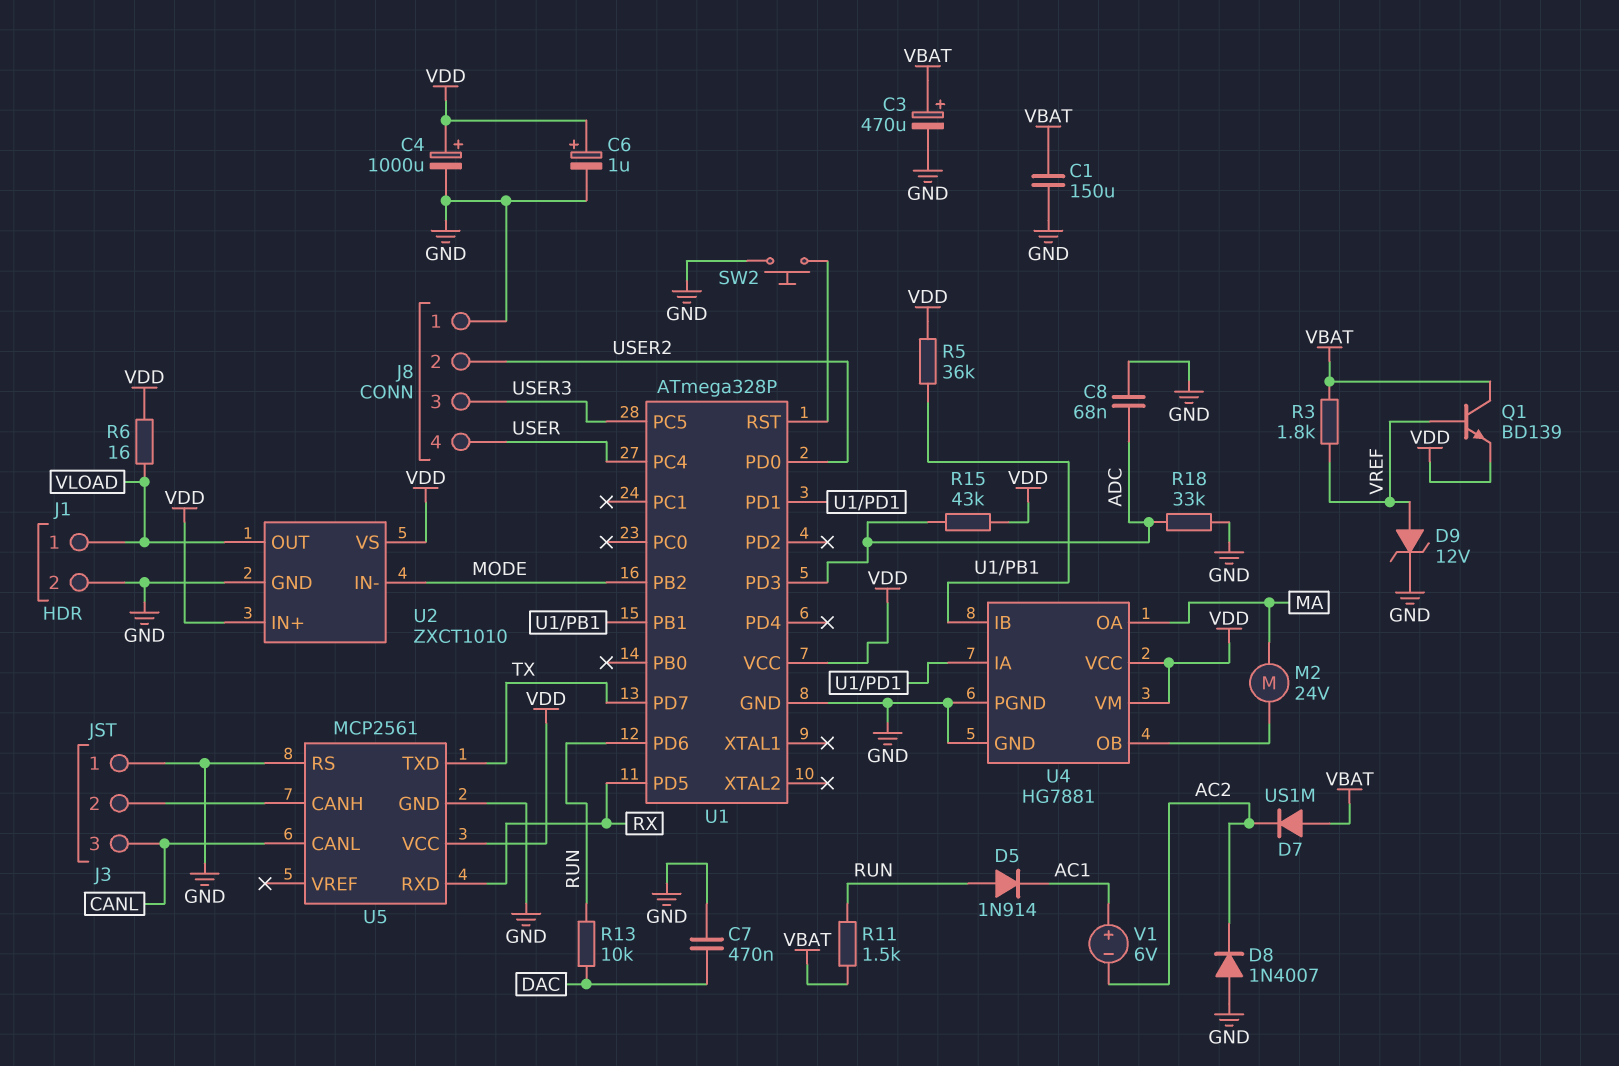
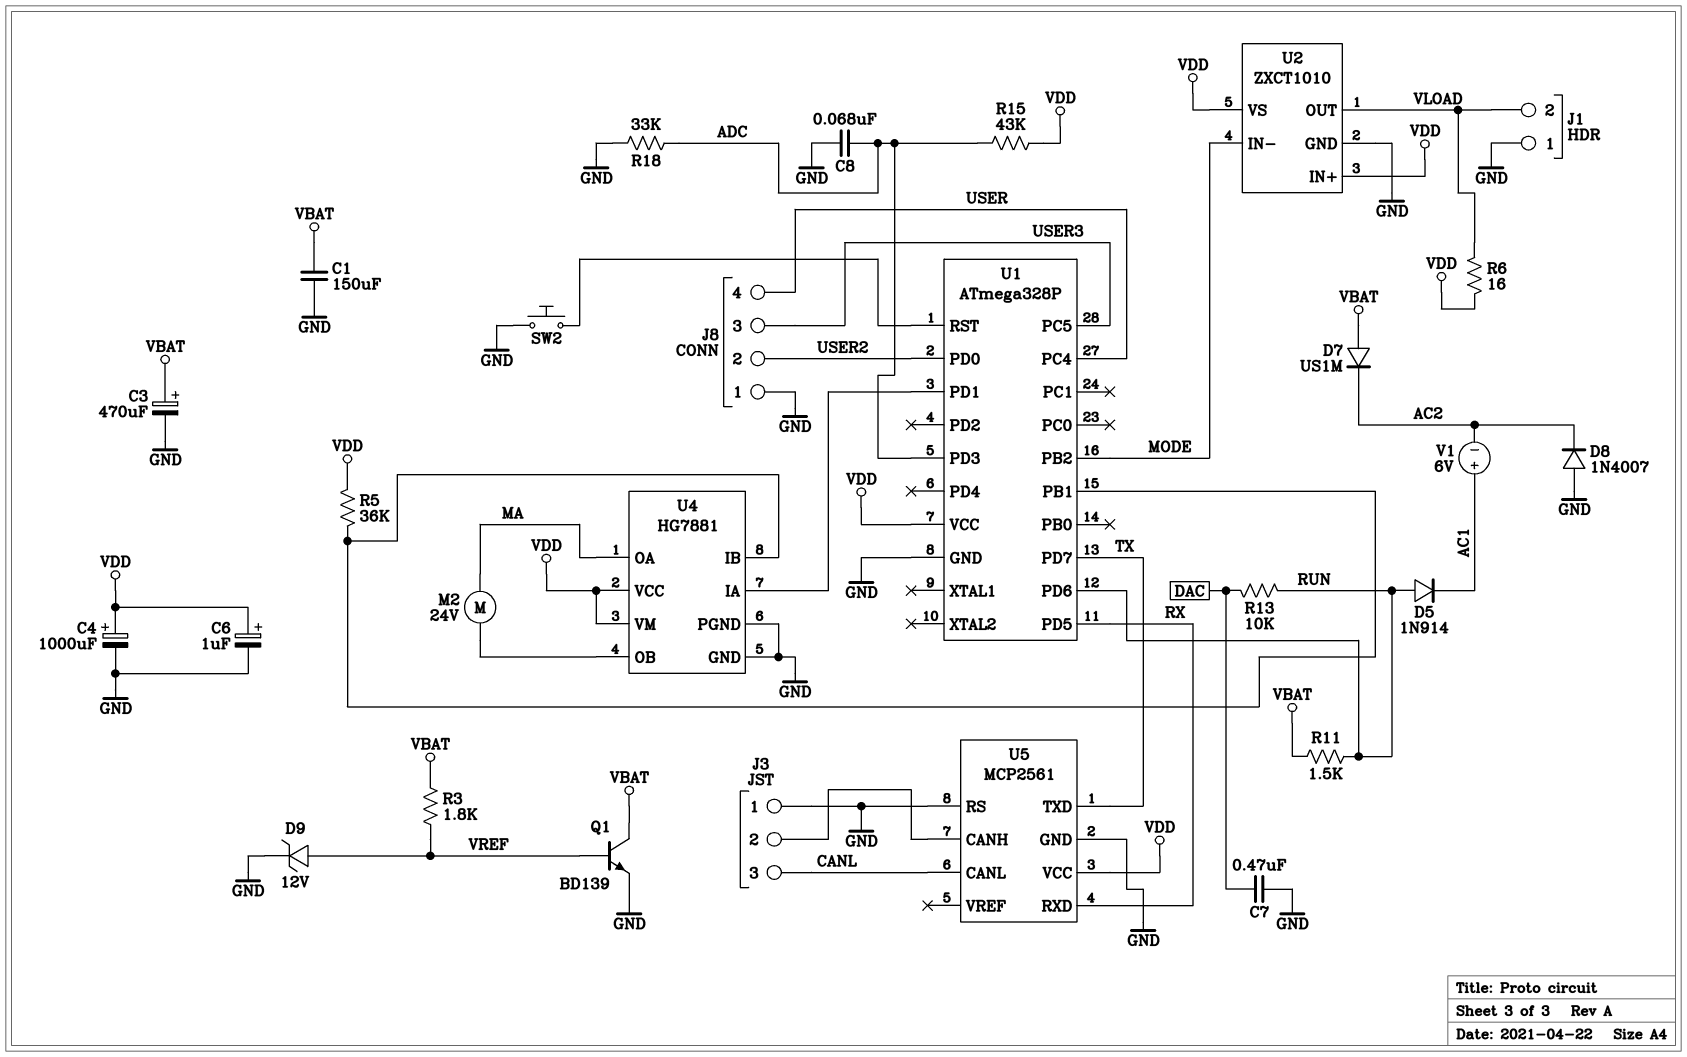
J1 pin 1: VLOAD -> GND
J1 pin 2: GND -> VLOAD
Q1: NPN BD139 (B VREF, C VBAT, E VDD) -> NPN BD139 (B VREF, C VBAT, E GND)

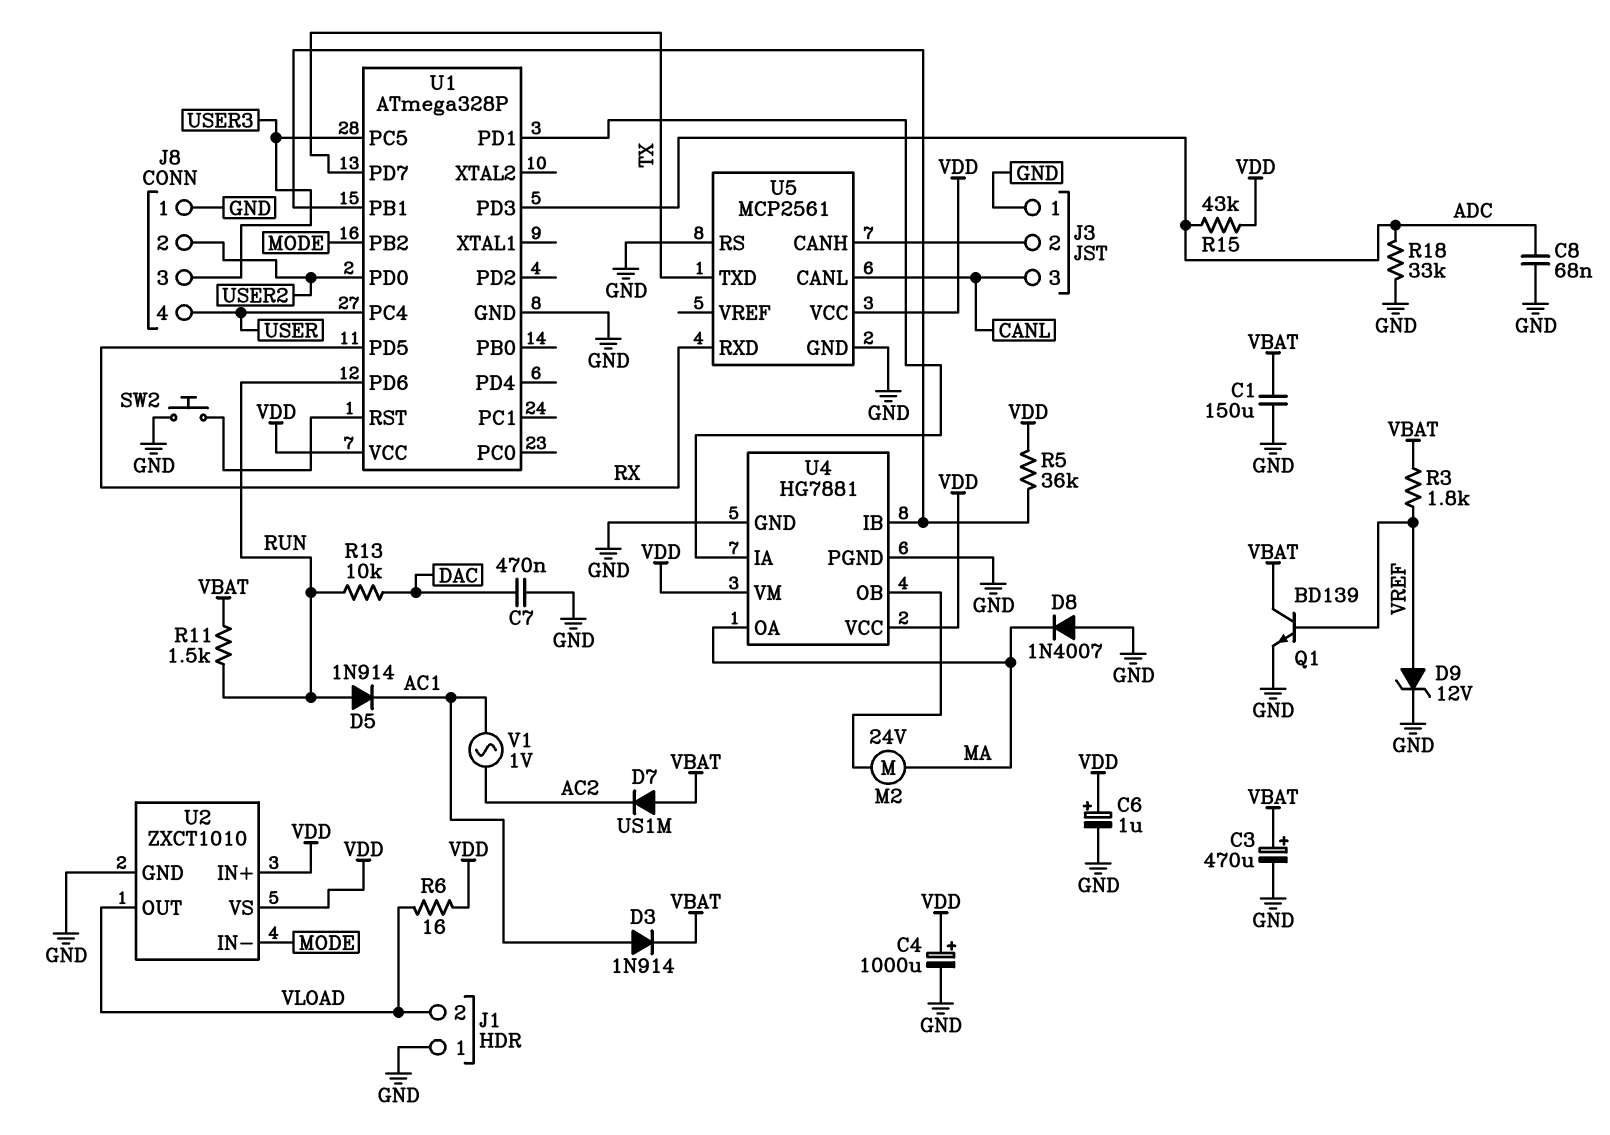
D3: none -> diode 1N914 (A AC1, K VBAT)
D8: diode 1N4007 (A GND, K AC2) -> diode 1N4007 (A GND, K MA)
V1: 6V (plus AC1, minus AC2) -> AC 1V (AC1, AC2)

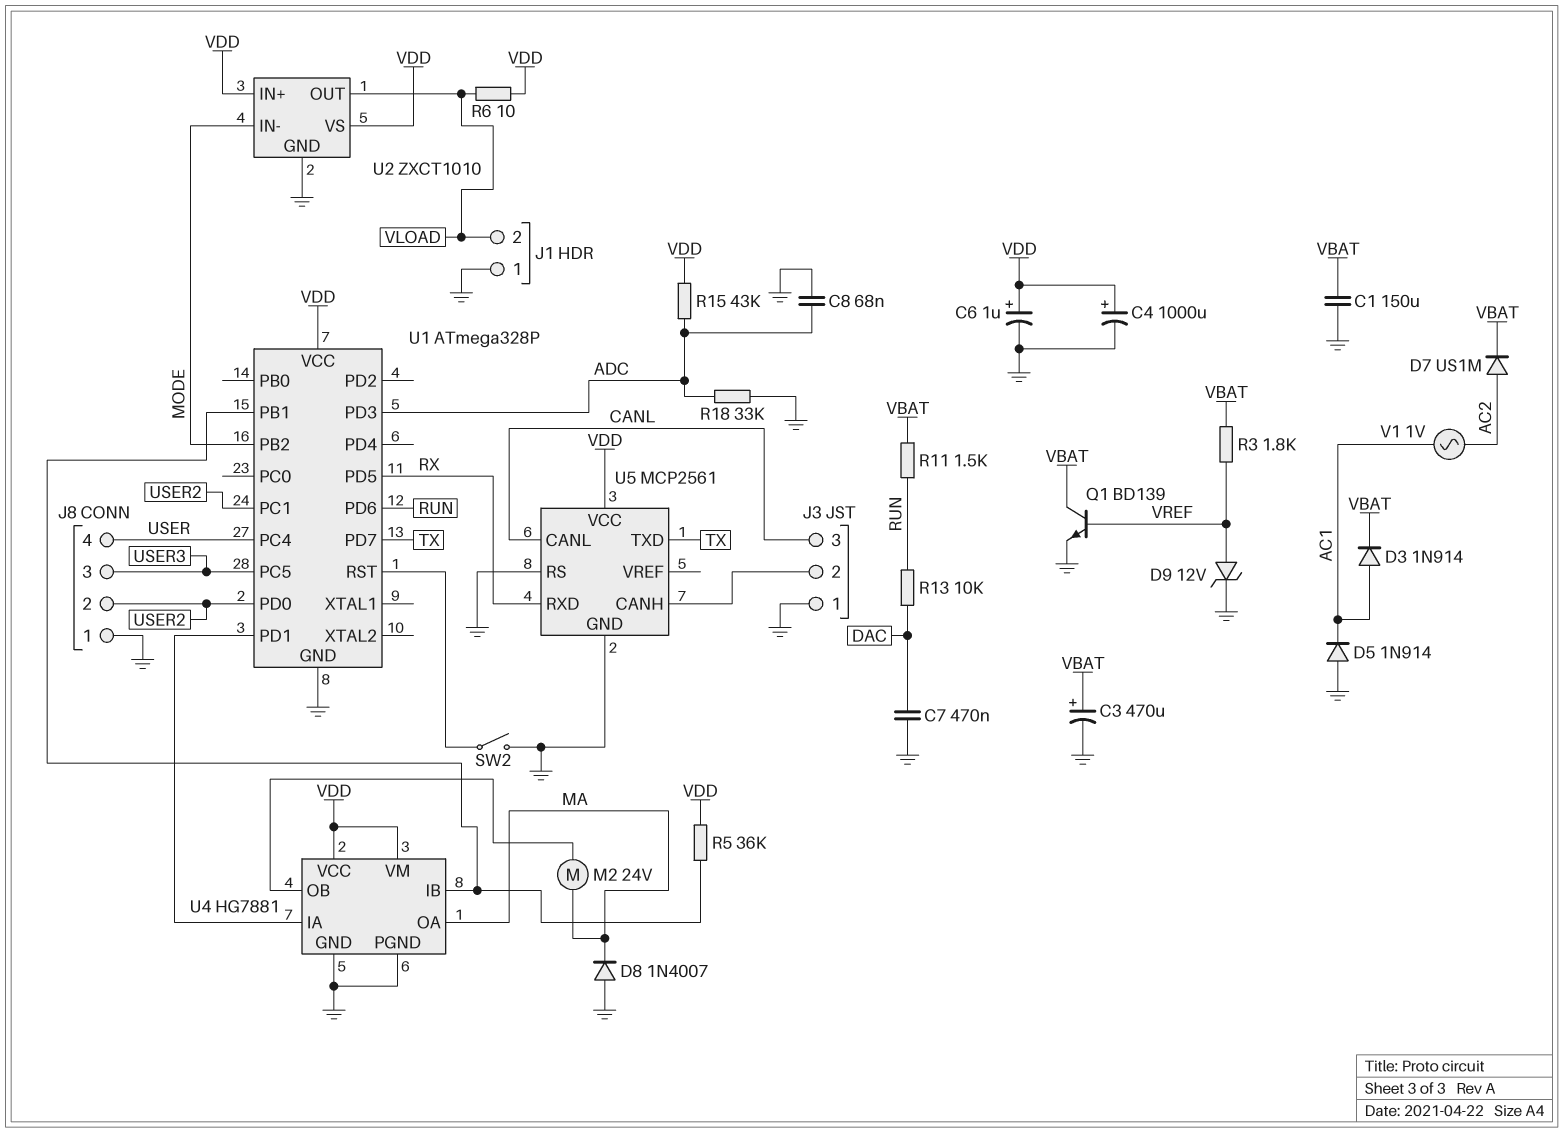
D5: diode 1N914 (A RUN, K AC1) -> diode 1N914 (A GND, K AC1)
D7: diode US1M (A VBAT, K AC2) -> diode US1M (A AC2, K VBAT)
R6: 16 (VDD, VLOAD) -> 10 (VDD, VLOAD)
SW2: button (GND, U1/RST) -> switch (GND, U1/RST)
U1 pin PC1: none -> USER2

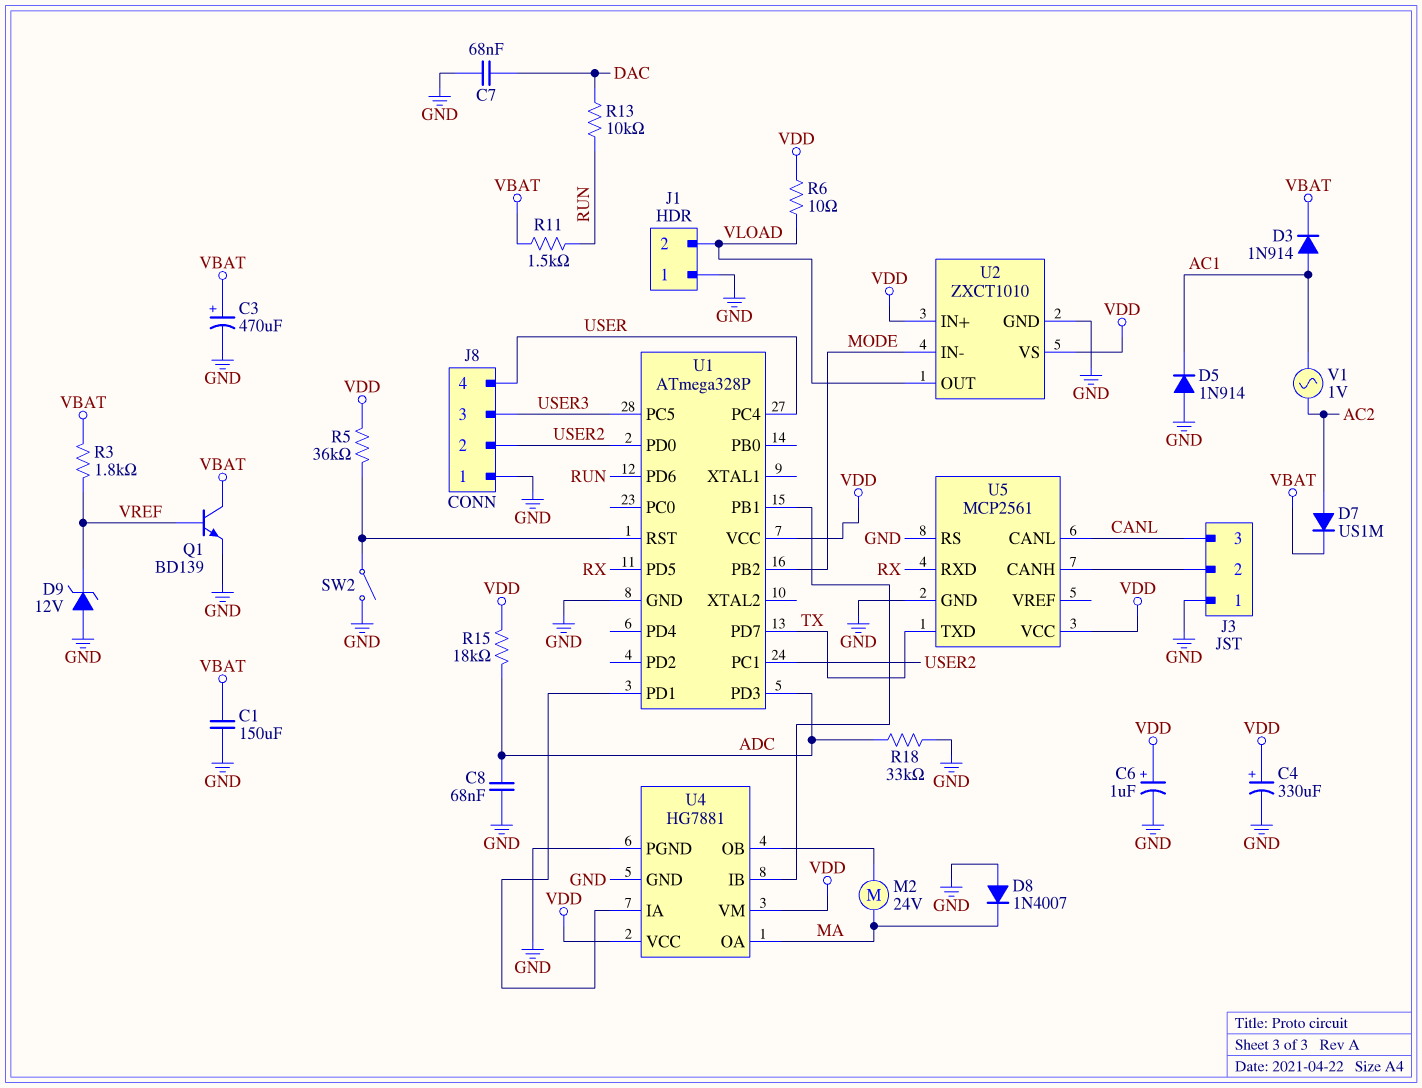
C4: 1000uF (plus VDD, minus GND) -> 330uF (plus VDD, minus GND)
C7: 470nF (DAC, GND) -> 68nF (DAC, GND)
D9: zener 12V (A VREF, K GND) -> zener 12V (A GND, K VREF)
R5: 36k (U1/PB1, VDD) -> 36k (U1/RST, VDD)
R15: 43k (ADC, VDD) -> 18k (ADC, VDD)

